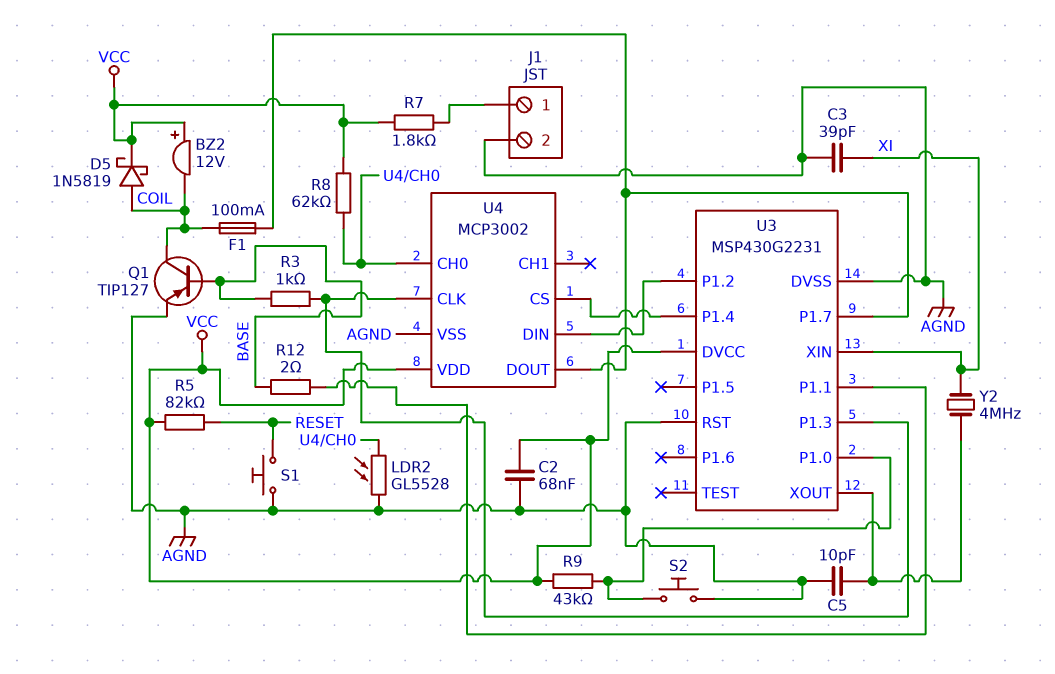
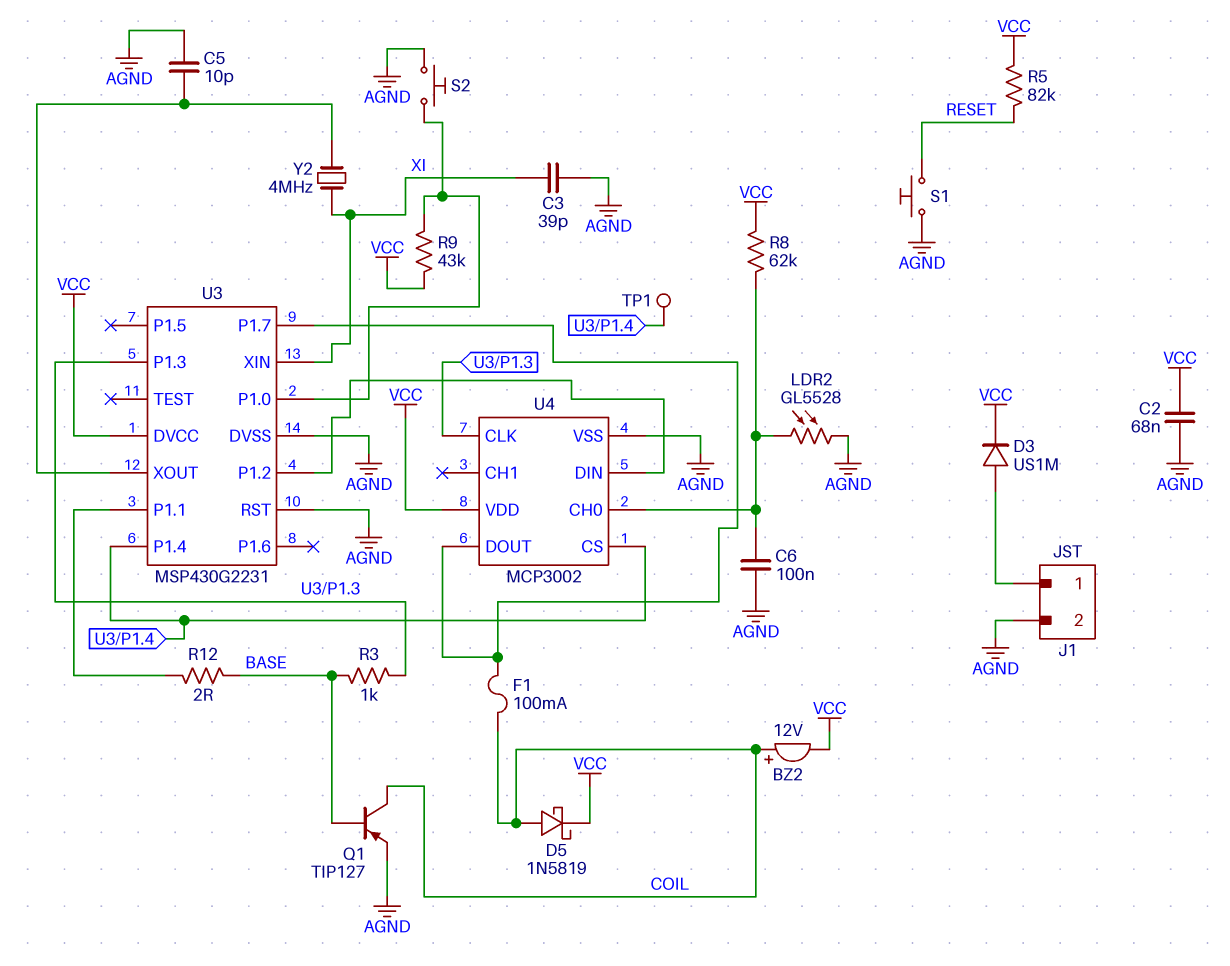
BZ2: buzzer 12V (plus VCC, minus COIL) -> buzzer 12V (plus COIL, minus VCC)
C6: none -> 100nF (AGND, U4/CH0)
D3: none -> diode US1M (A J1/1, K VCC)
R7: 1.8k (J1/1, VCC) -> none
TP1: none -> test point (U3/P1.4)

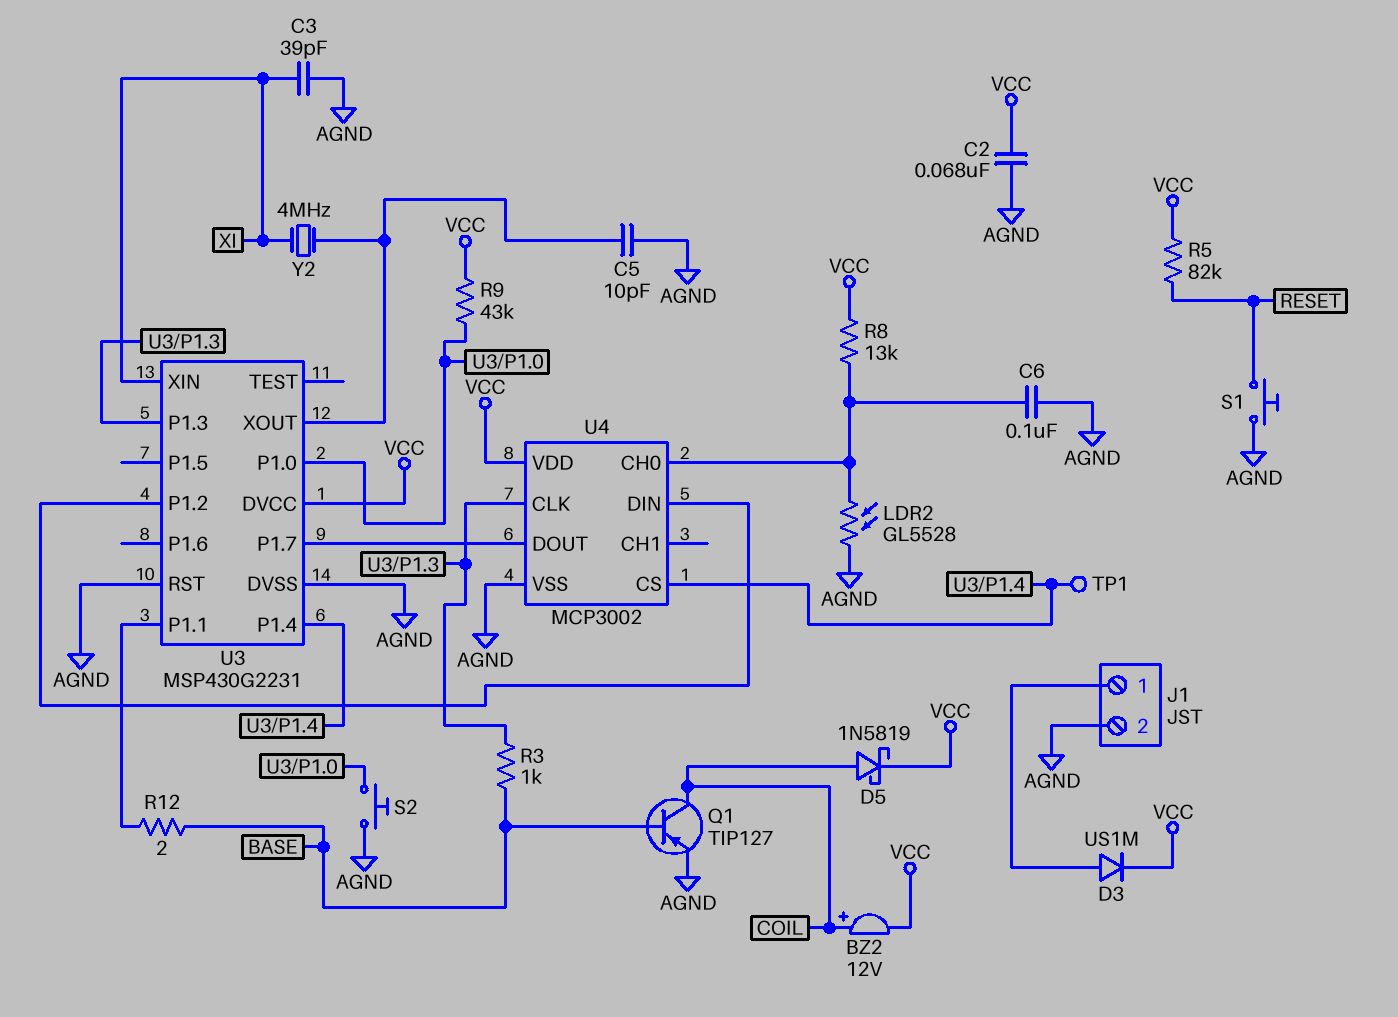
F1: 100mA (COIL, U3/P1.7) -> none
R8: 62k (U4/CH0, VCC) -> 13k (U4/CH0, VCC)

